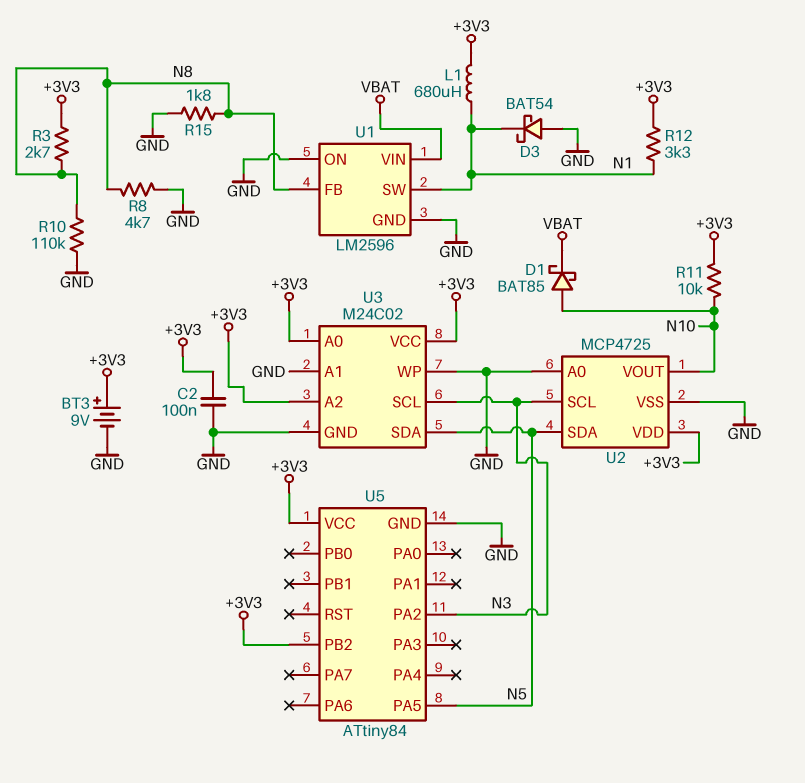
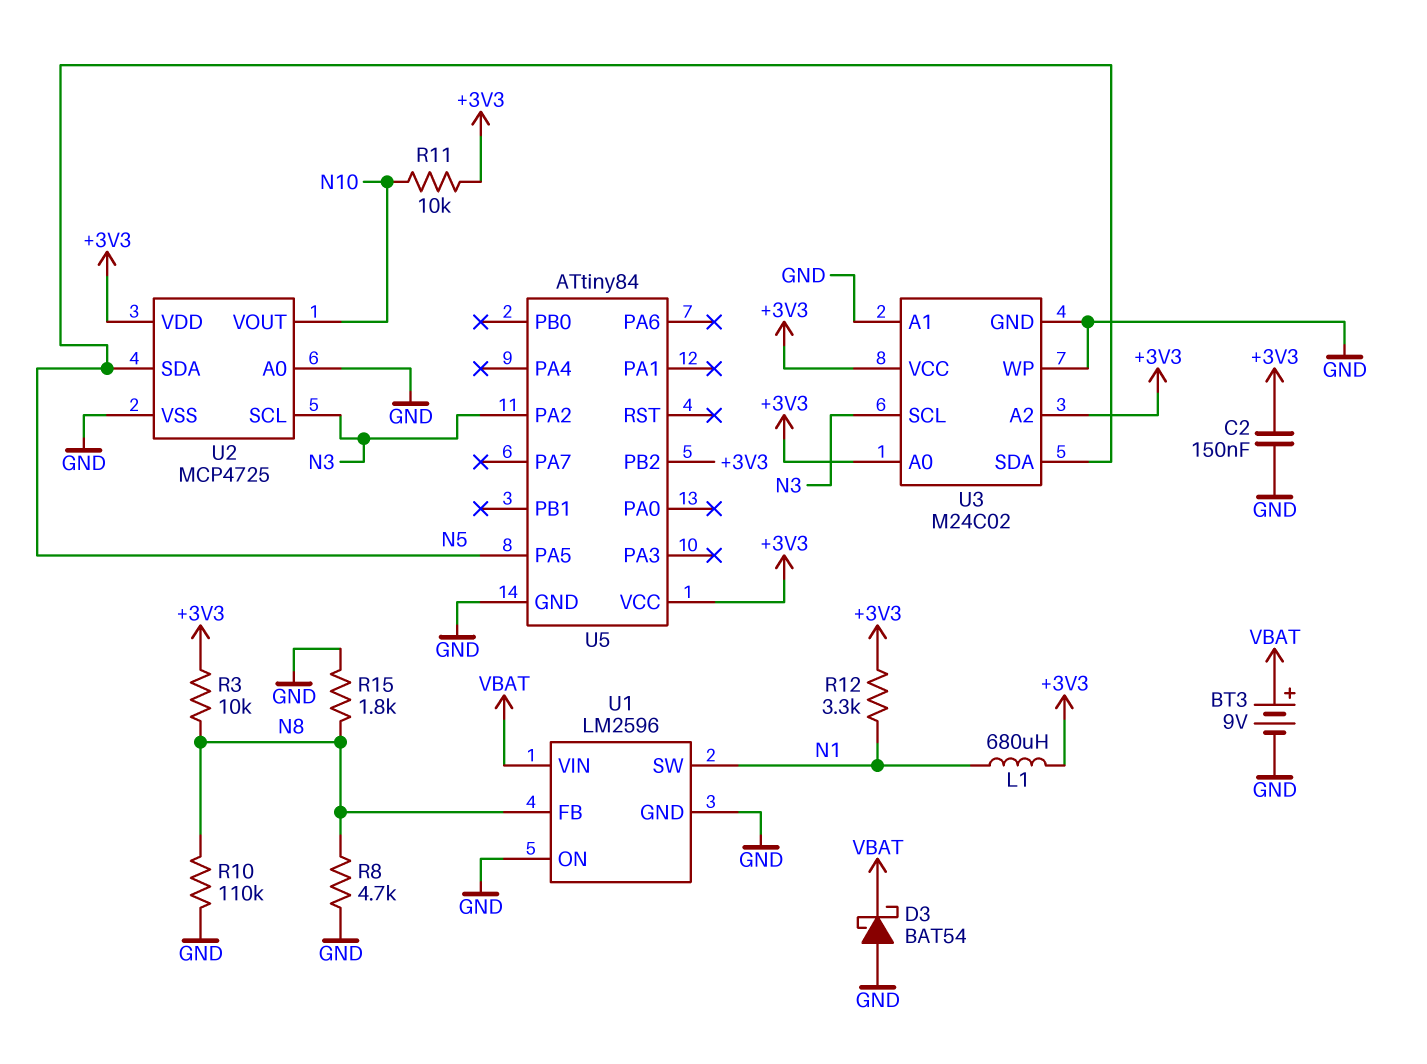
BT3: 9V (plus +3V3, minus GND) -> 9V (plus VBAT, minus GND)
C2: 100nF (+3V3, GND) -> 150nF (+3V3, GND)
D1: schottky BAT85 (A N10, K VBAT) -> none
D3: schottky BAT54 (A GND, K N1) -> schottky BAT54 (A GND, K VBAT)
R3: 2.7k (+3V3, N8) -> 10k (+3V3, N8)

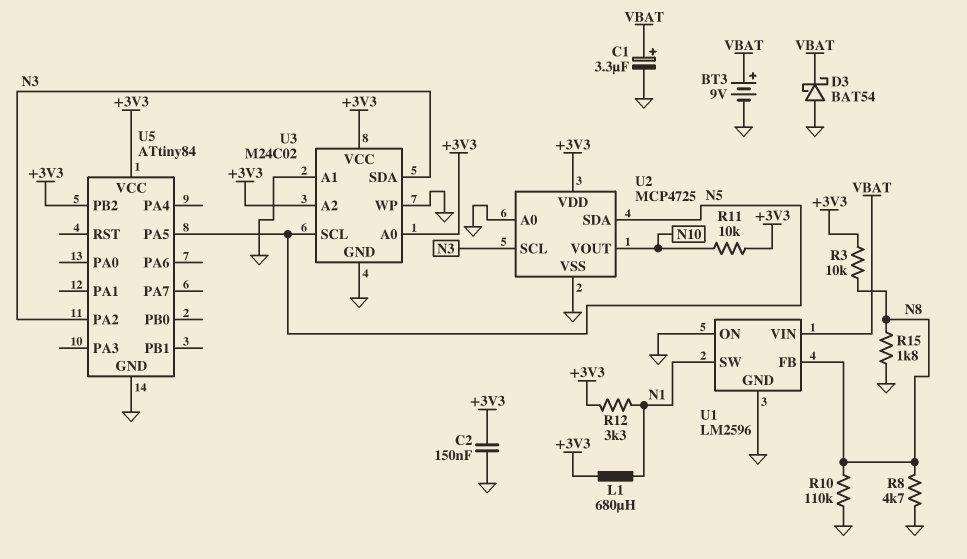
C1: none -> 3.3uF (plus VBAT, minus GND)
U3 pin SCL: N3 -> N5
U3 pin SDA: N5 -> N3

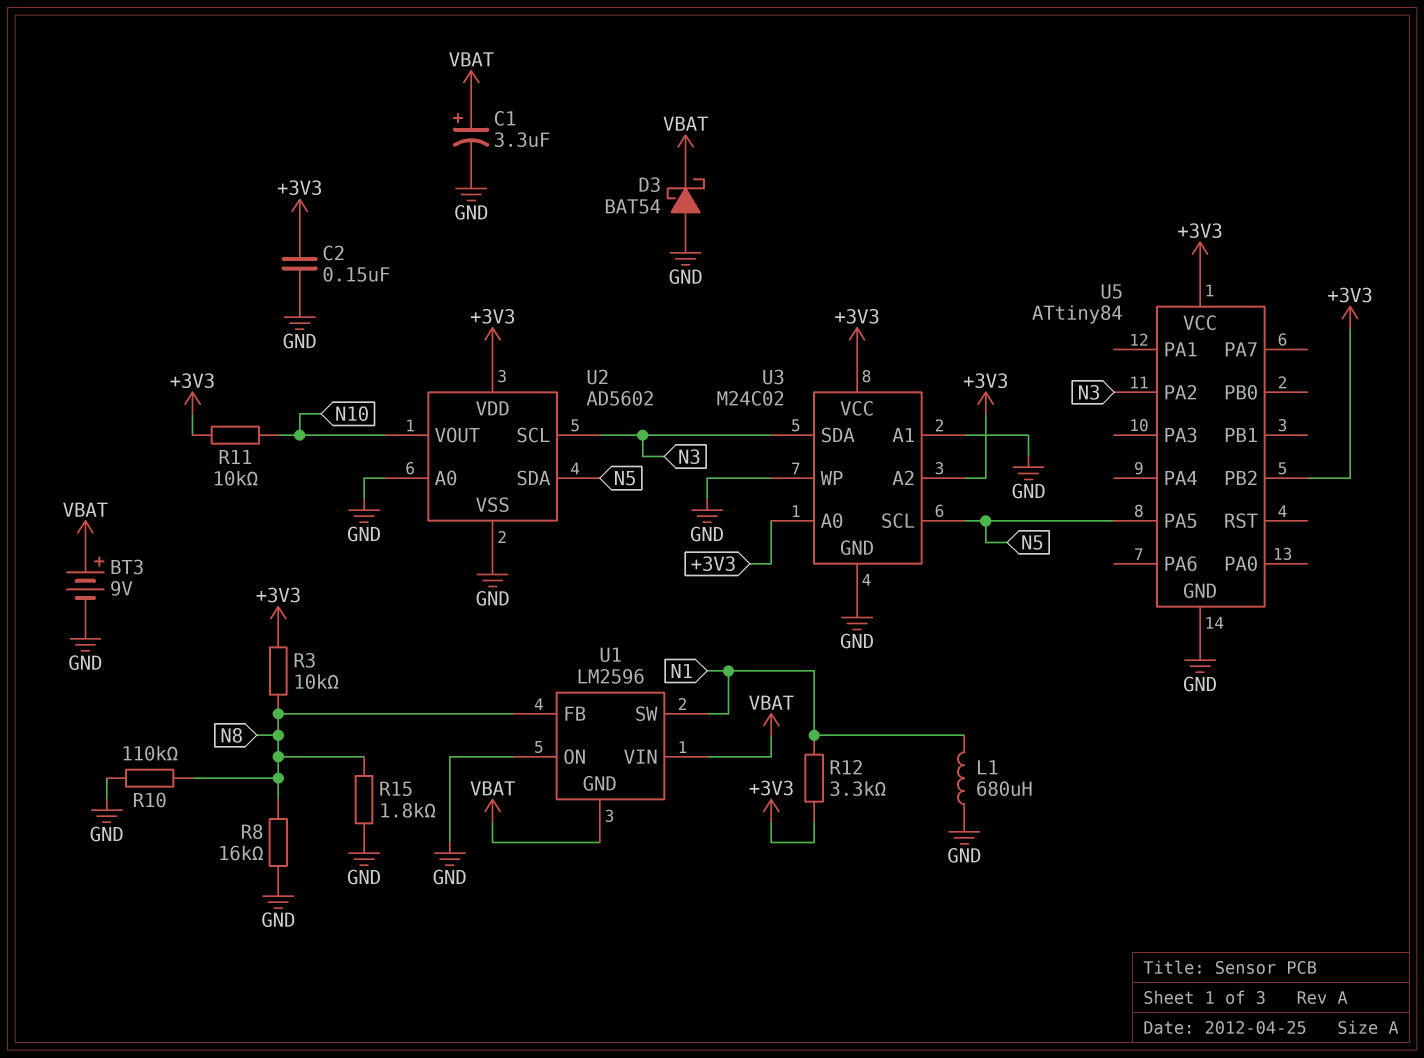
L1: 680uH (+3V3, N1) -> 680uH (GND, N1)
R8: 4.7k (GND, N8) -> 16k (GND, N8)
U1 pin GND: GND -> VBAT
U2: MCP4725 -> AD5602

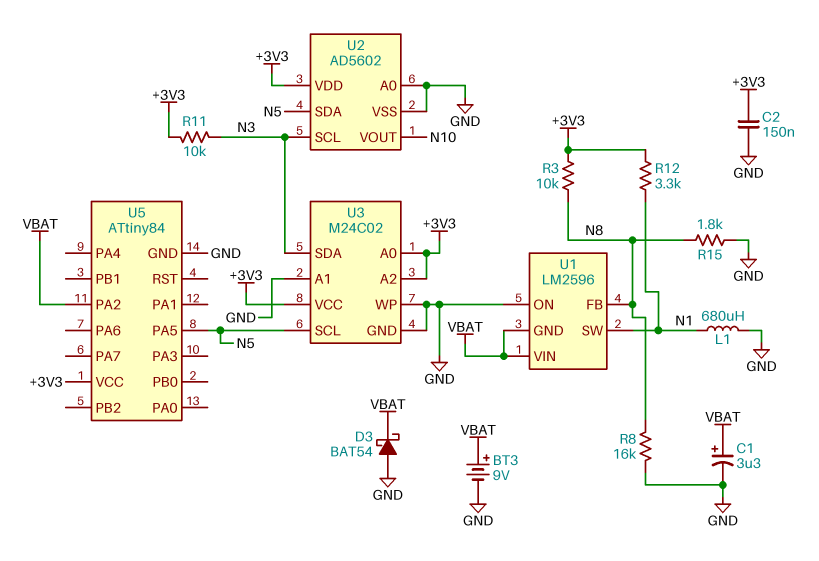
R10: 110k (GND, N8) -> none
R11: 10k (+3V3, N10) -> 10k (+3V3, N3)
U5 pin PA2: N3 -> VBAT
U5 pin PB2: +3V3 -> none

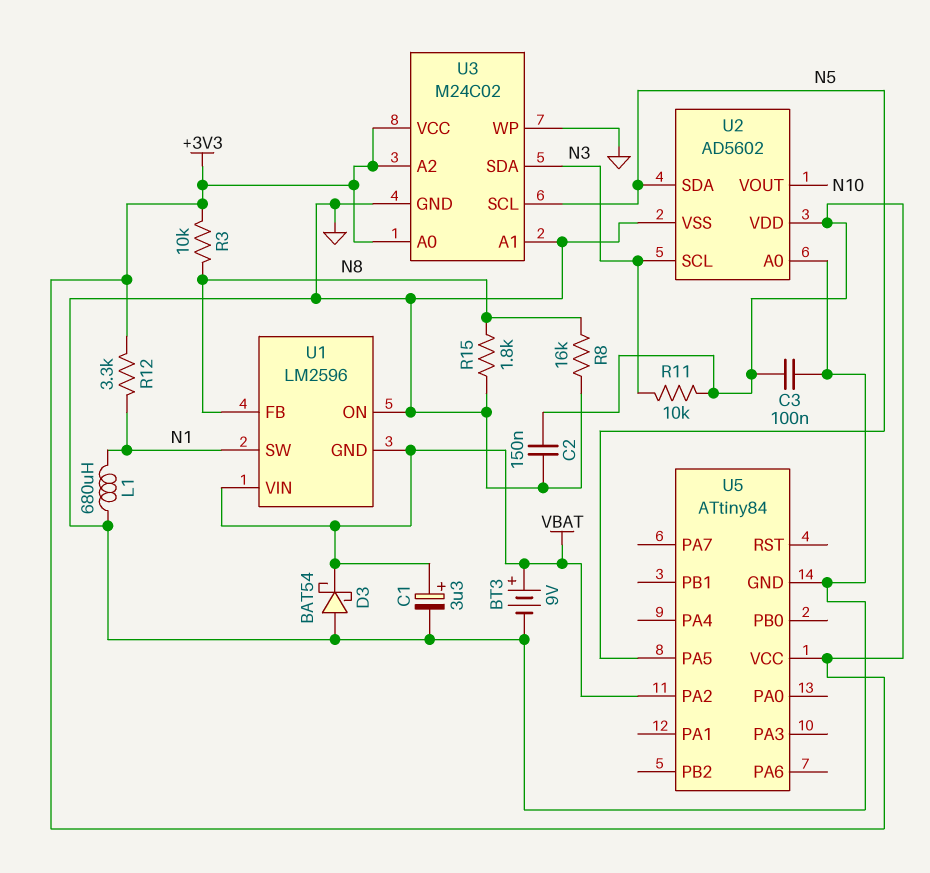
C3: none -> 100nF (+3V3, GND)

